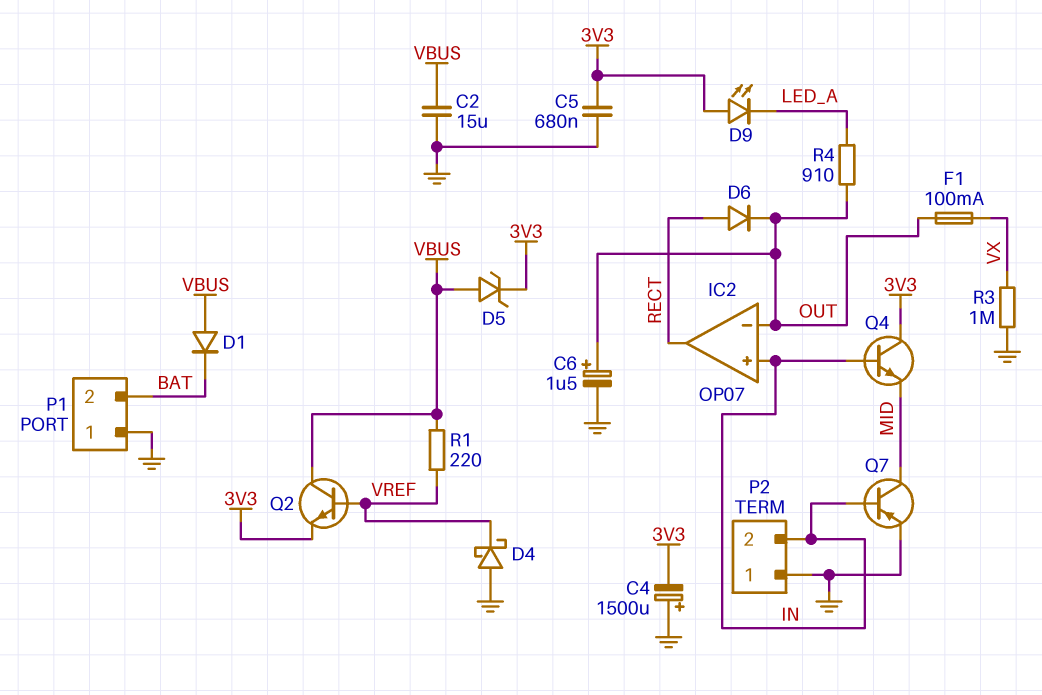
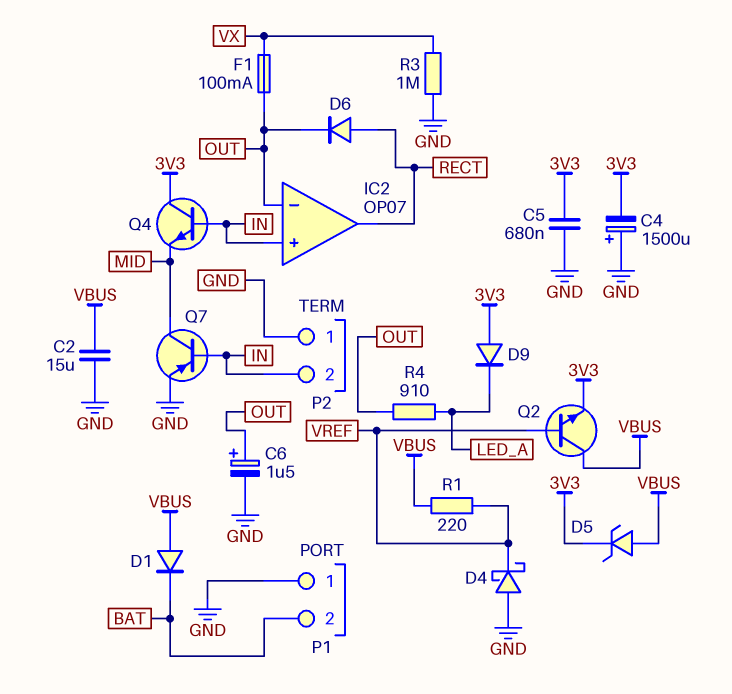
D9: LED (A 3V3, K LED_A) -> diode (A 3V3, K LED_A)

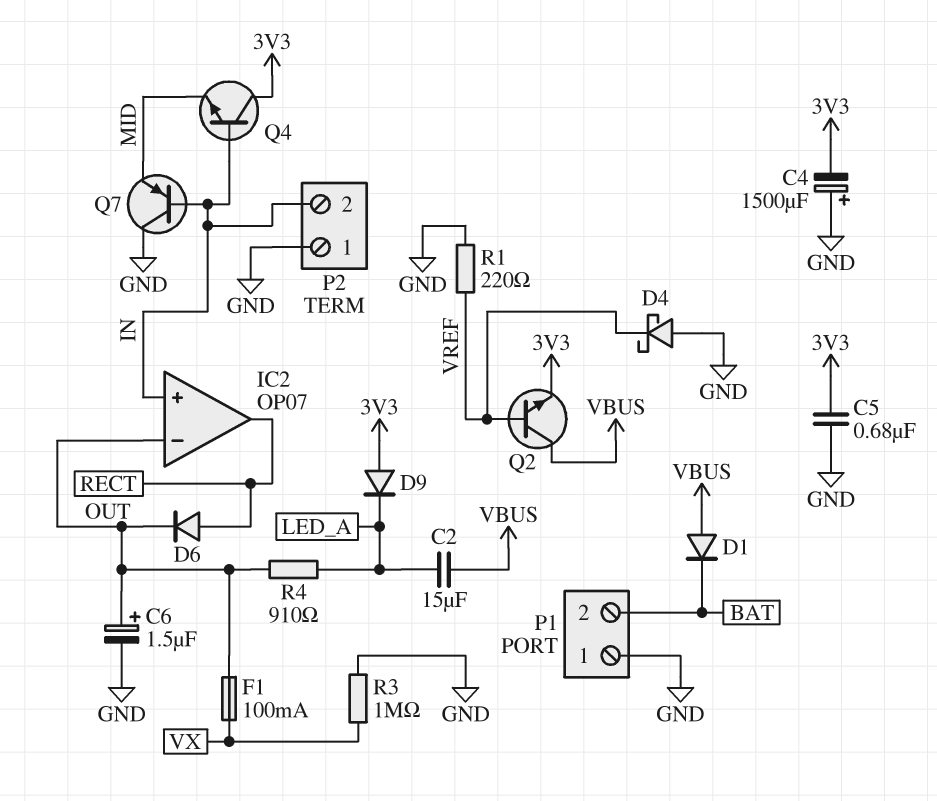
C2: 15uF (GND, VBUS) -> 15uF (LED_A, VBUS)
D5: zener (A VBUS, K 3V3) -> none
Q7: PNP (B IN, C MID, E GND) -> PNP (B IN, C GND, E MID)
R1: 220 (VBUS, VREF) -> 220 (GND, VREF)

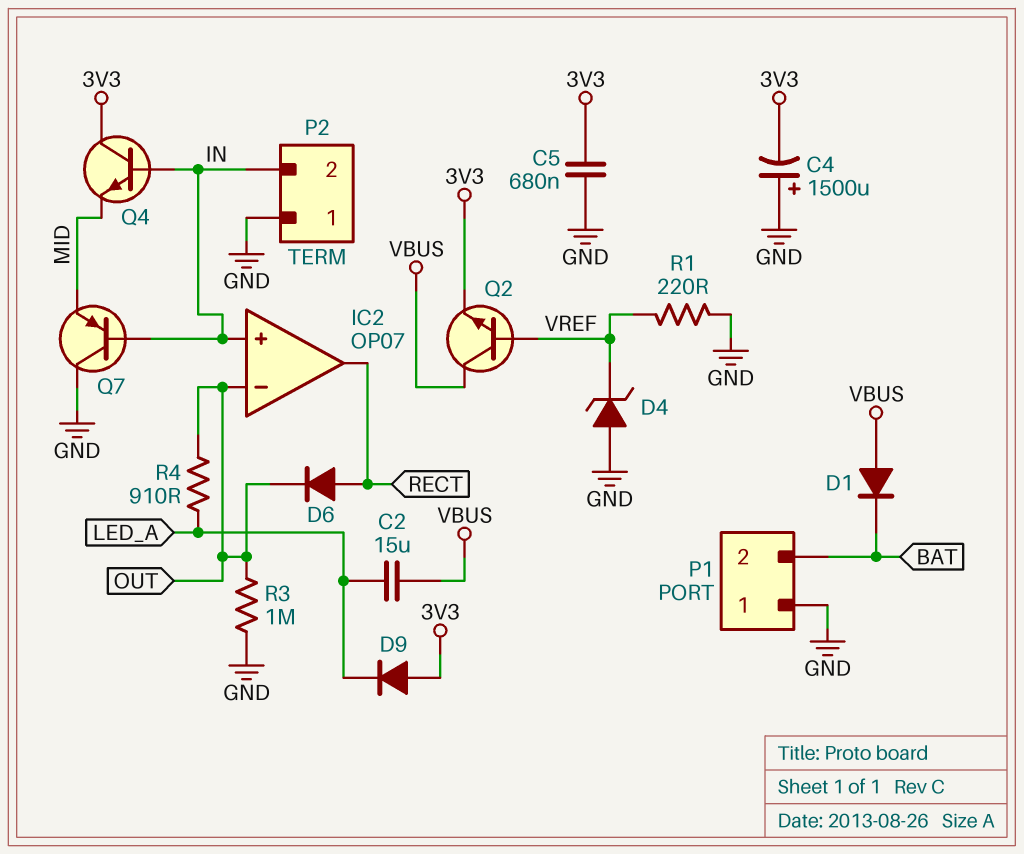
C6: 1.5uF (plus OUT, minus GND) -> none
D4: schottky (A GND, K VREF) -> zener (A GND, K VREF)
F1: 100mA (OUT, VX) -> none
R3: 1M (GND, VX) -> 1M (GND, OUT)

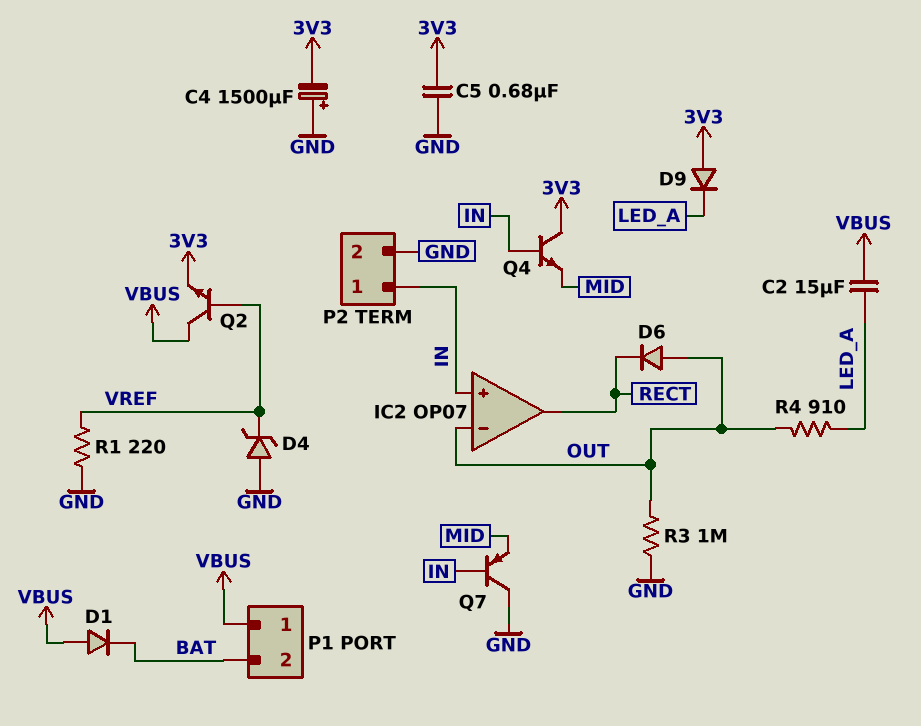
D6: diode (A RECT, K OUT) -> diode (A OUT, K RECT)
P1 pin 1: GND -> VBUS
P2 pin 1: GND -> IN
P2 pin 2: IN -> GND

